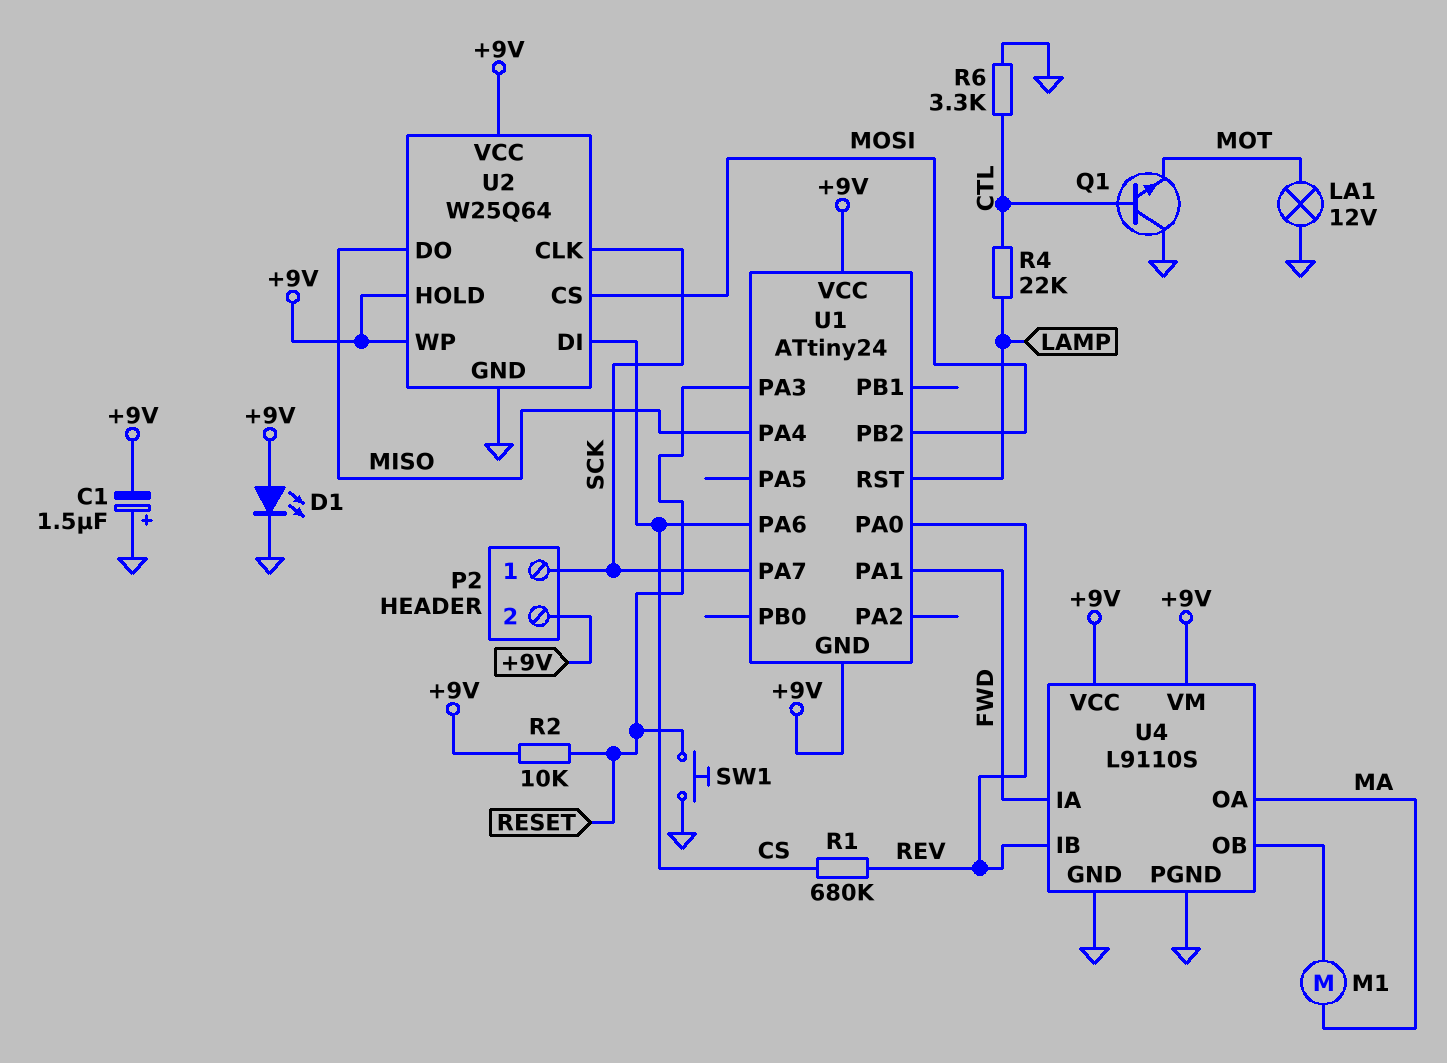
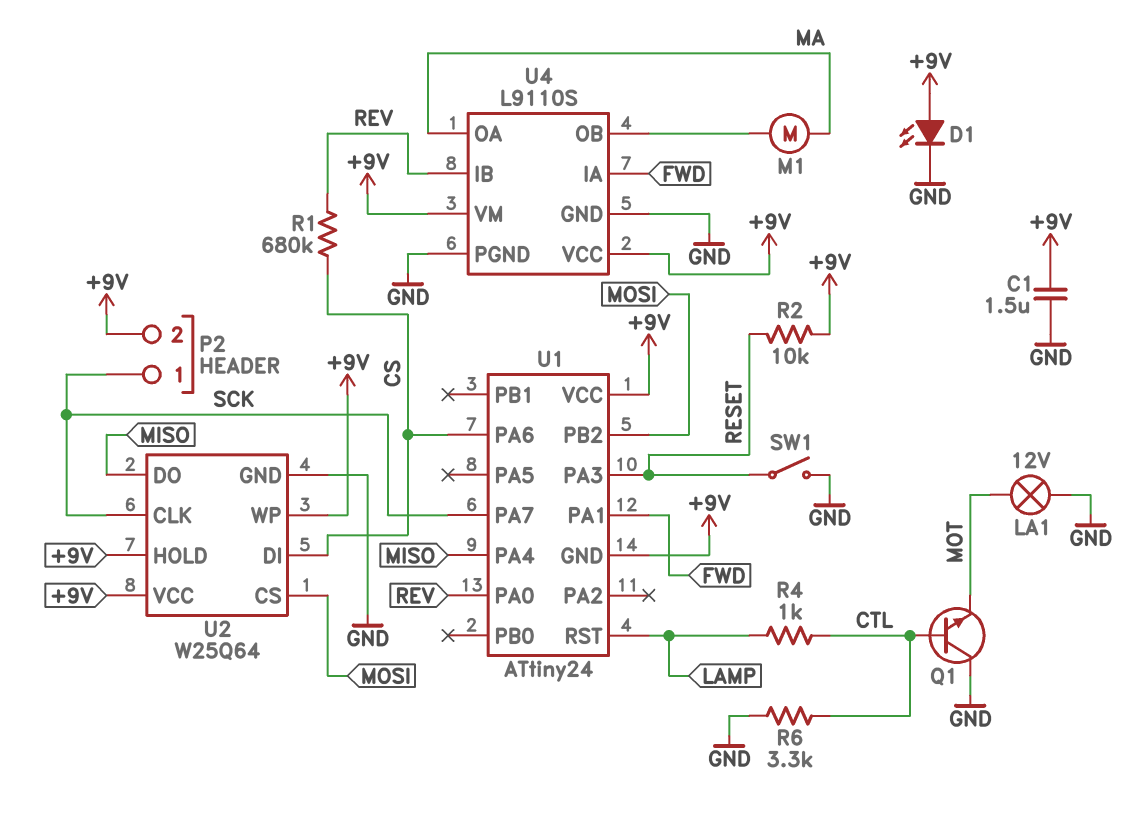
C1: 1.5uF (plus GND, minus +9V) -> 1.5uF (+9V, GND)
R4: 22k (CTL, LAMP) -> 1k (CTL, LAMP)
SW1: button (GND, RESET) -> switch (GND, RESET)

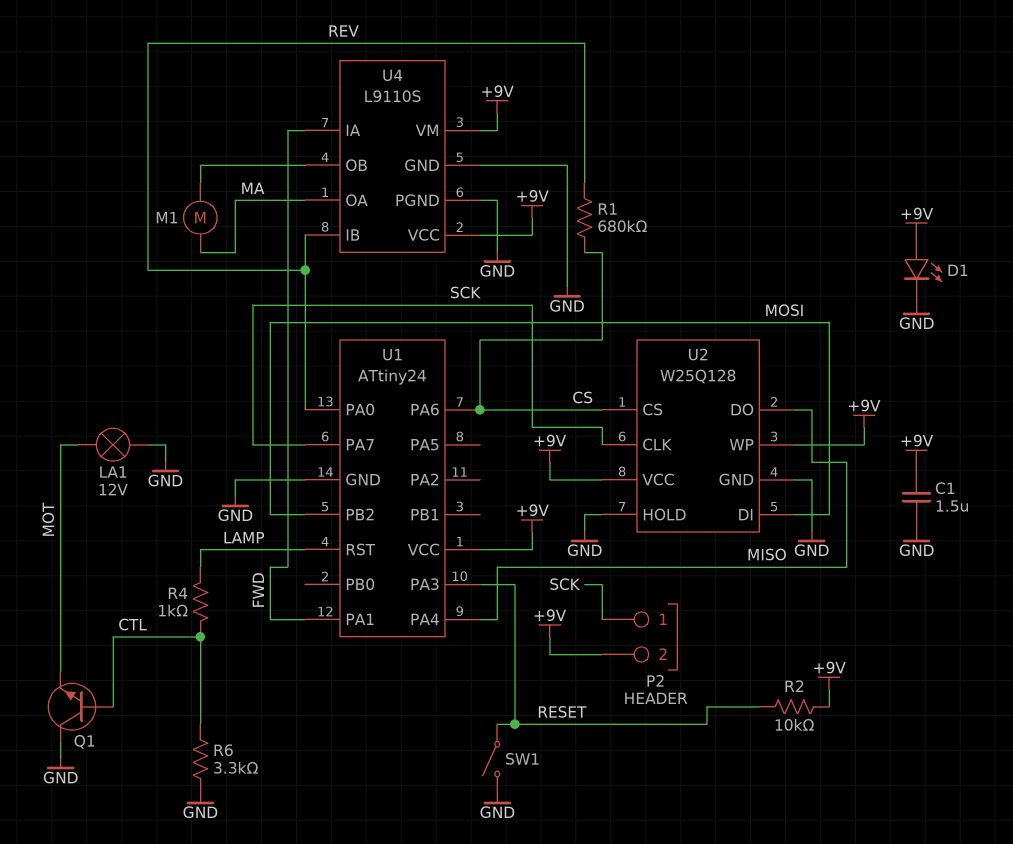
U1 pin GND: +9V -> GND
U2: W25Q64 -> W25Q128
U2 pin CS: MOSI -> CS
U2 pin DI: CS -> MOSI
U2 pin HOLD: +9V -> GND

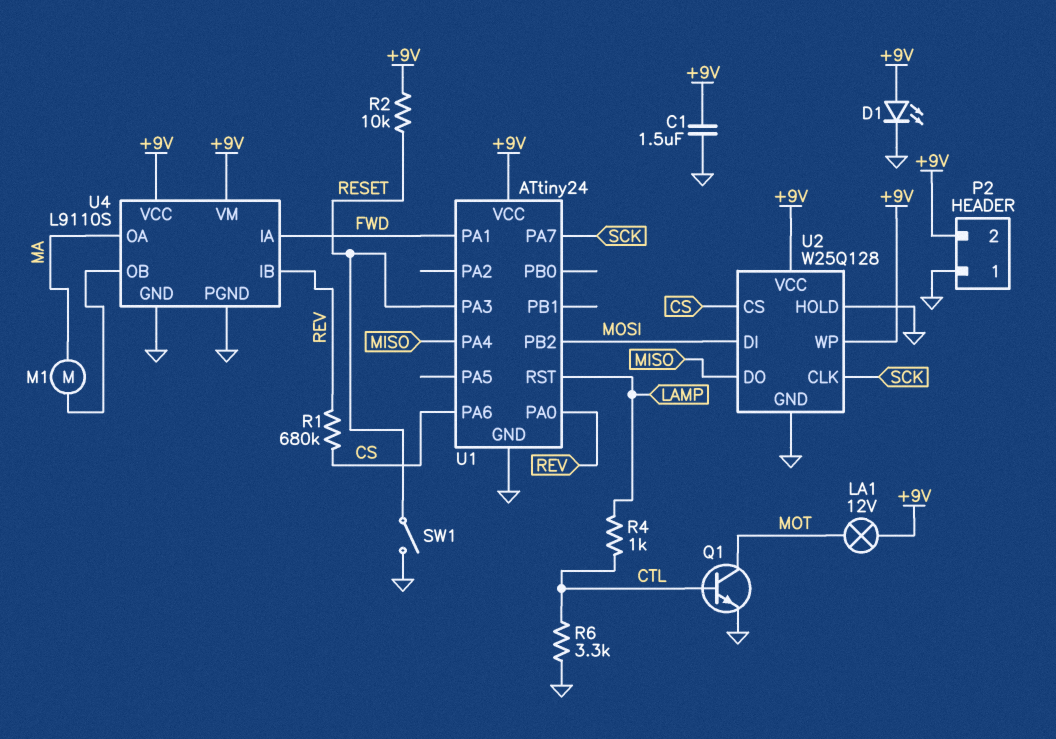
LA1: lamp 12V (GND, MOT) -> lamp 12V (+9V, MOT)
P2 pin 1: SCK -> GND
Q1: NPN (B CTL, C GND, E MOT) -> NPN (B CTL, C MOT, E GND)

